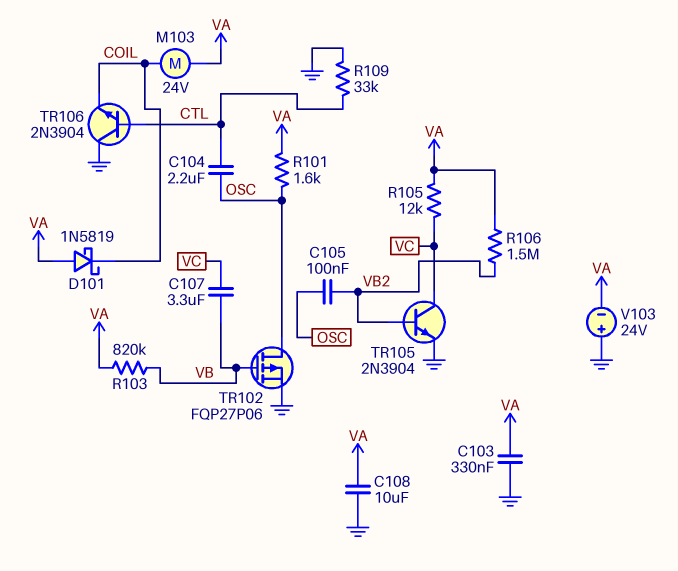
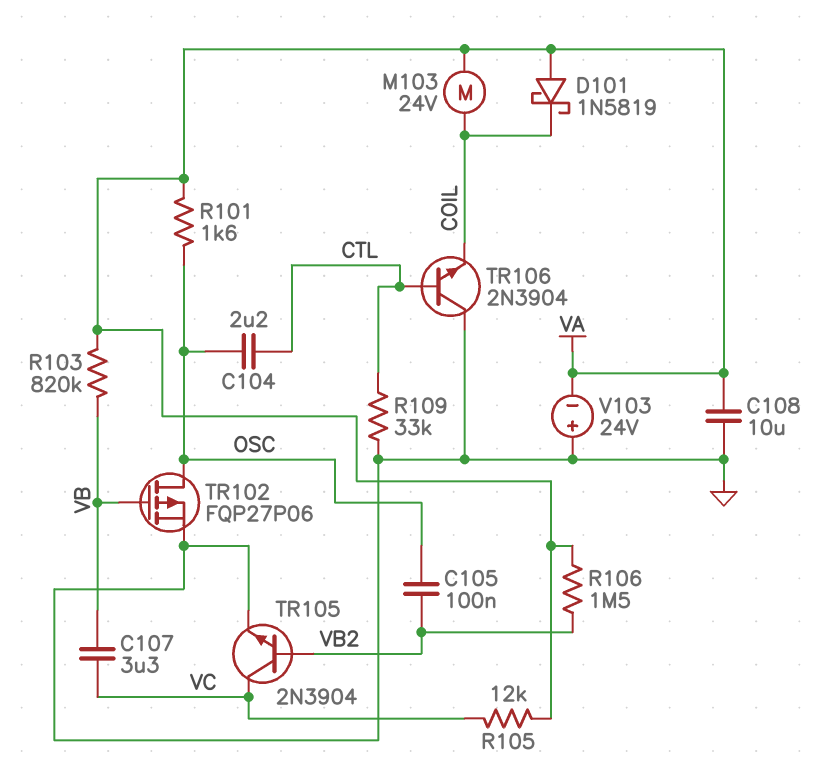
C103: 330nF (GND, VA) -> none

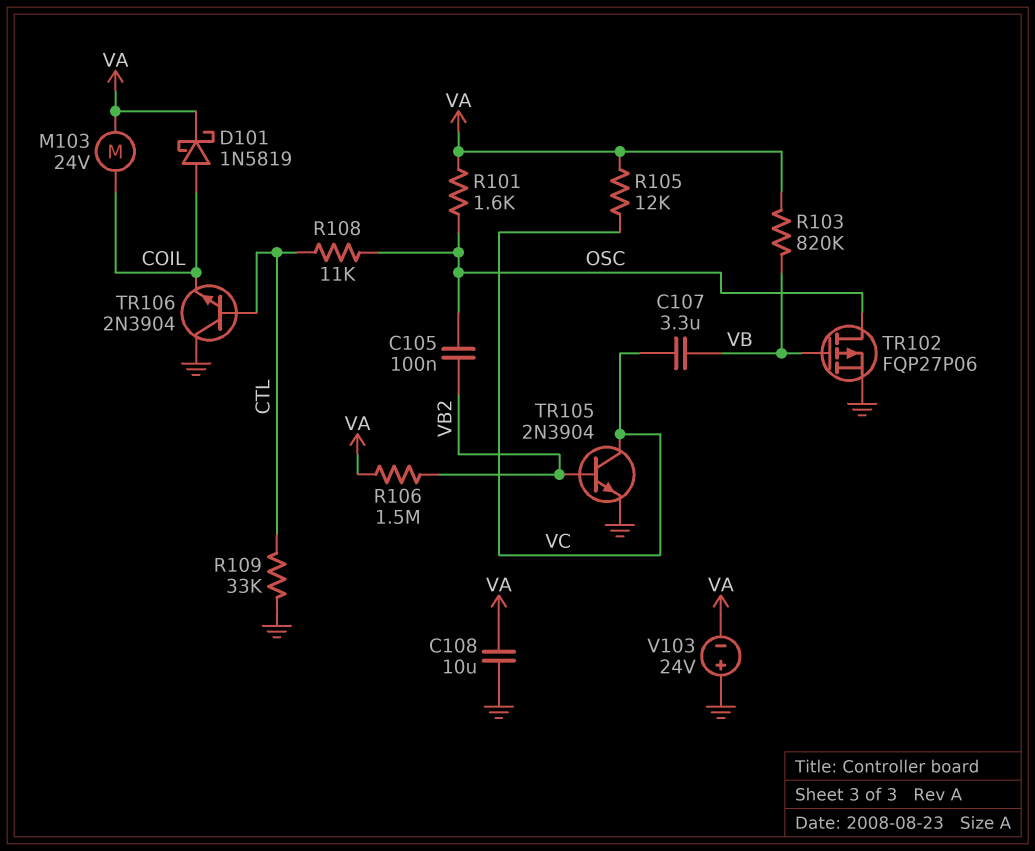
C104: 2.2uF (CTL, OSC) -> none
D101: schottky 1N5819 (A VA, K COIL) -> schottky 1N5819 (A COIL, K VA)
R108: none -> 11k (CTL, OSC)

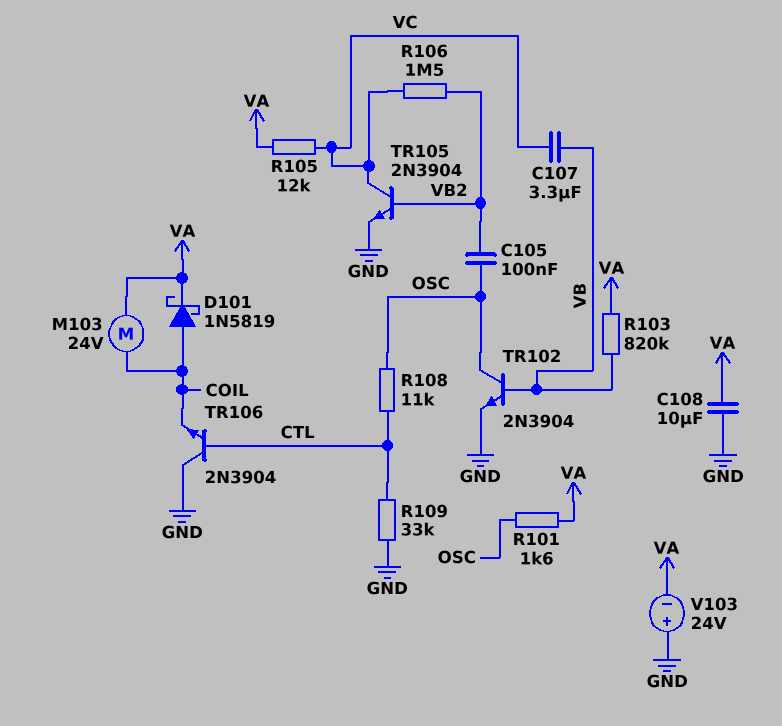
R106: 1.5M (VA, VB2) -> 1.5M (VB2, VC)
TR102: PMOS FQP27P06 (G VB, D OSC, S GND) -> NPN 2N3904 (B VB, C OSC, E GND)

